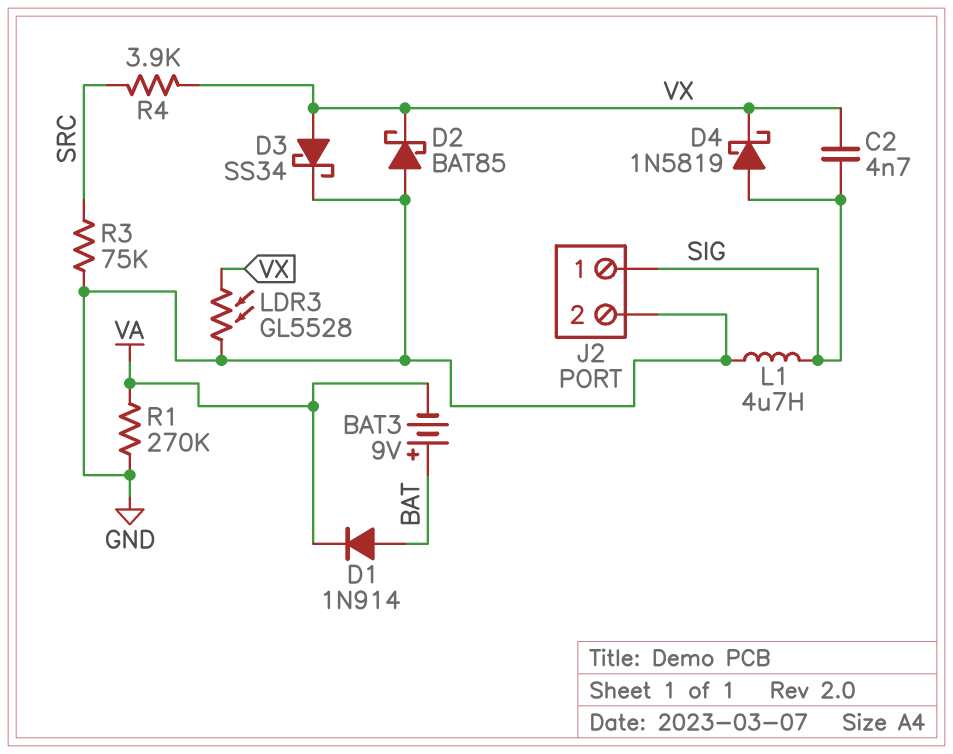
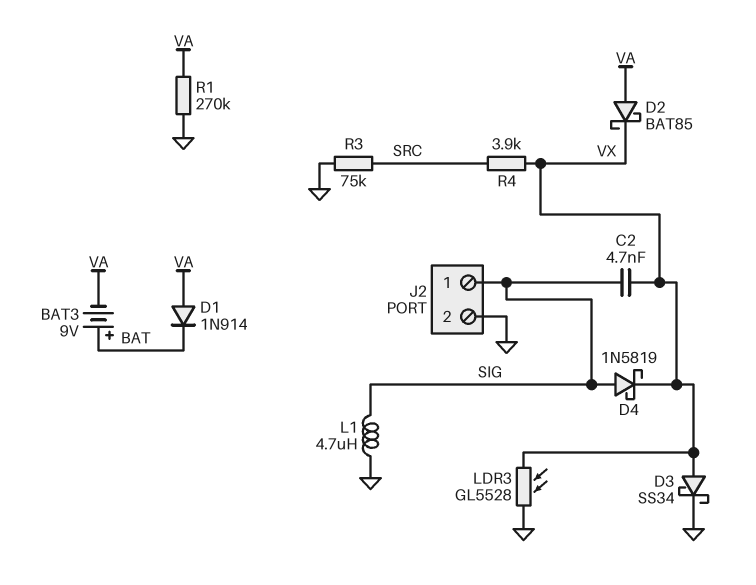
D1: diode 1N914 (A BAT, K VA) -> diode 1N914 (A VA, K BAT)
D2: schottky BAT85 (A GND, K VX) -> schottky BAT85 (A VA, K VX)

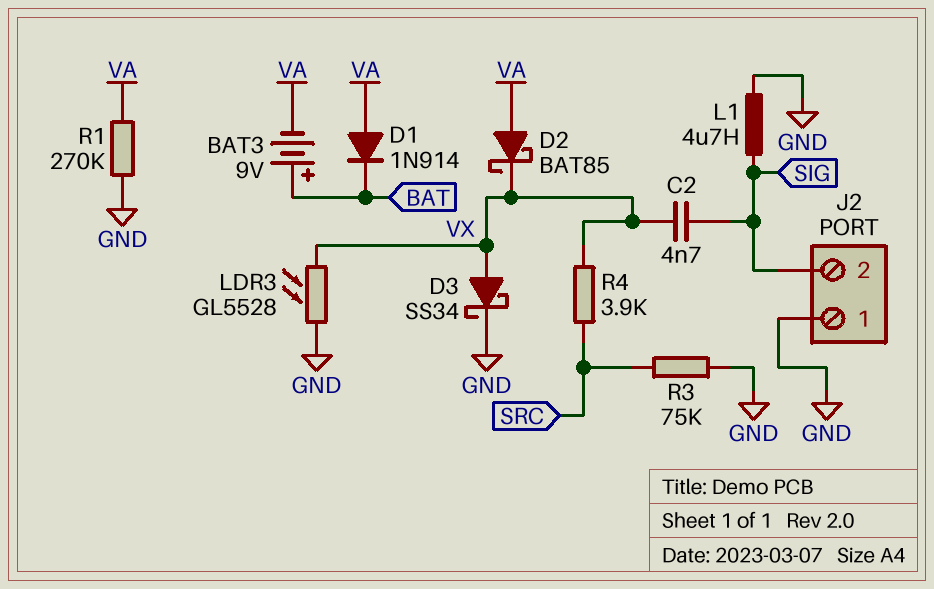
D4: schottky 1N5819 (A SIG, K VX) -> none
J2 pin 1: SIG -> GND
J2 pin 2: GND -> SIG

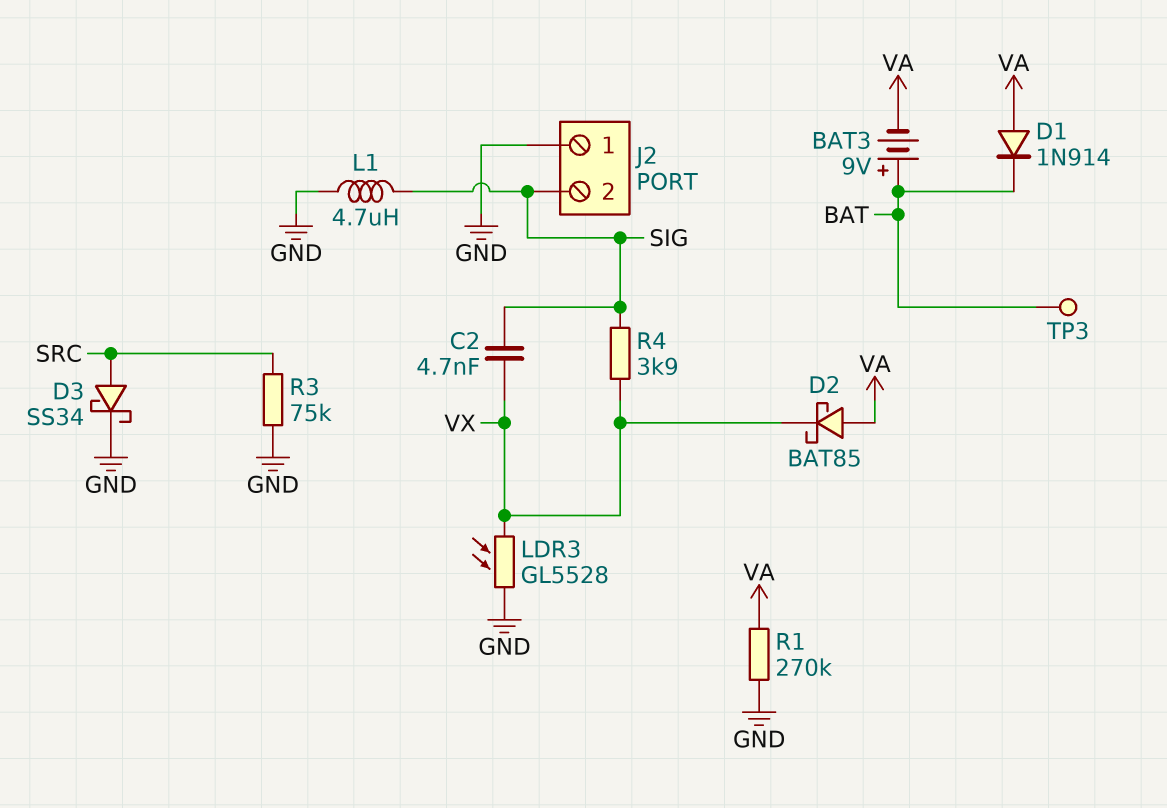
D3: schottky SS34 (A VX, K GND) -> schottky SS34 (A SRC, K GND)
R4: 3.9k (SRC, VX) -> 3.9k (SIG, VX)
TP3: none -> test point (BAT)

